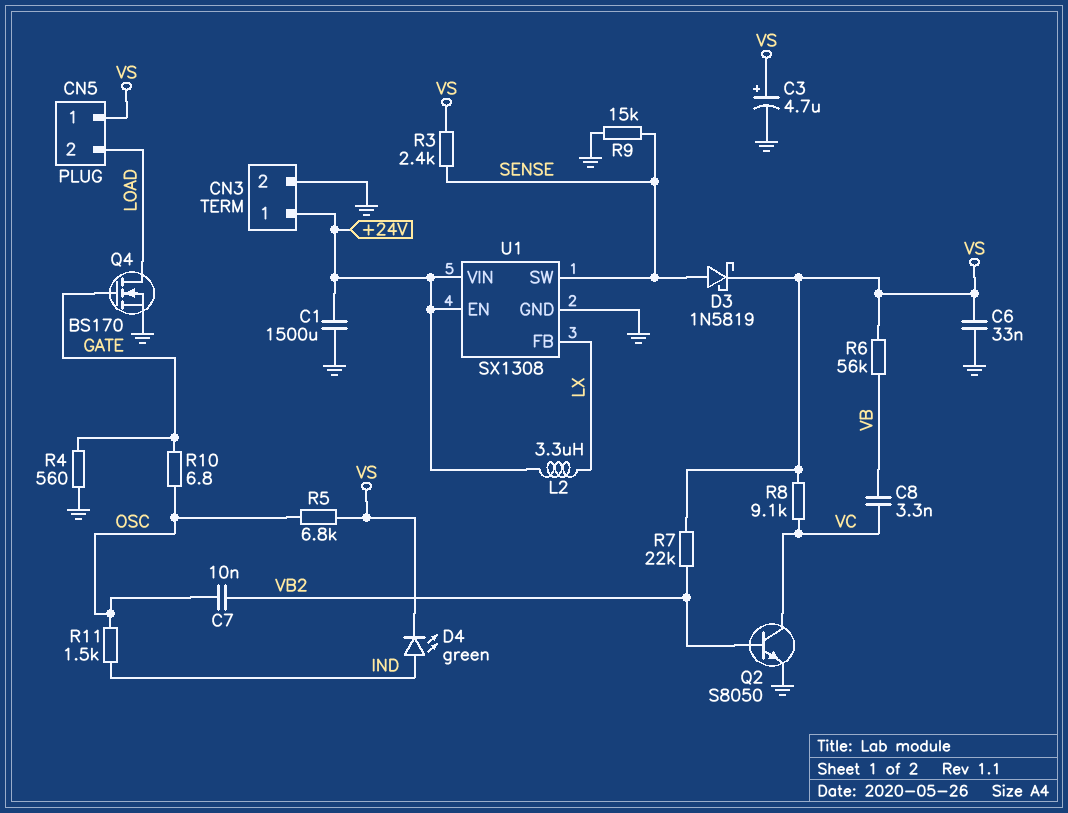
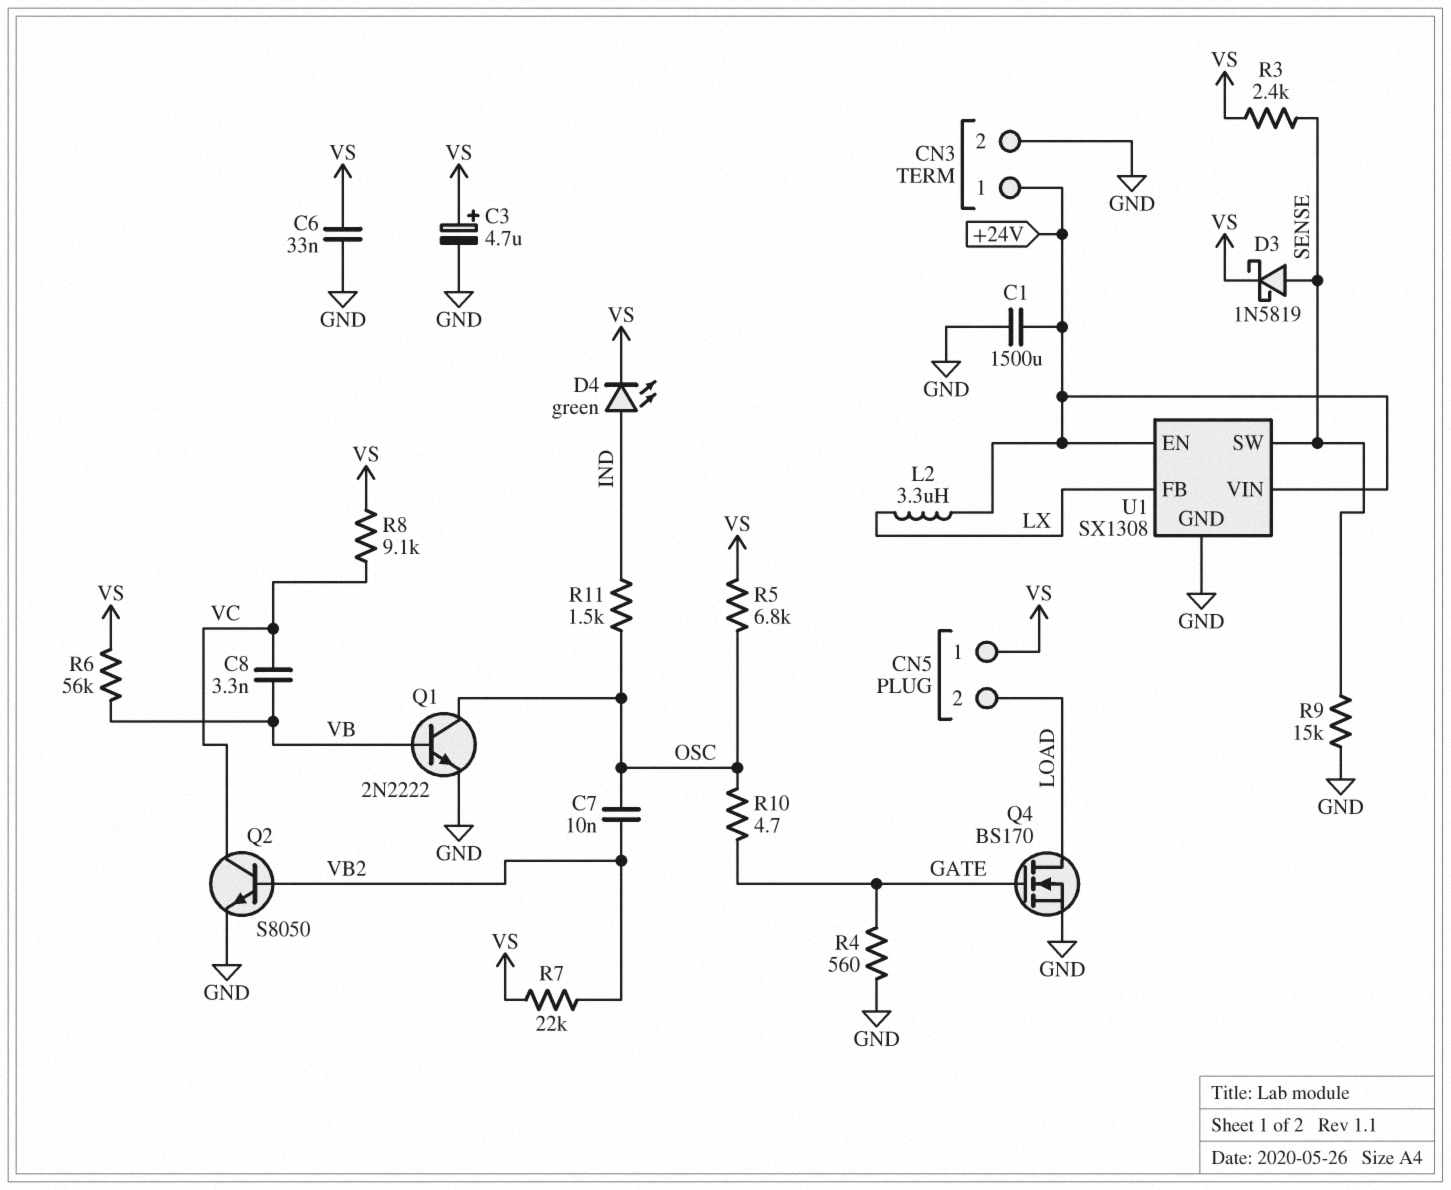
Q1: none -> NPN 2N2222 (B VB, C OSC, E GND)
R10: 6.8 (GATE, OSC) -> 4.7 (GATE, OSC)

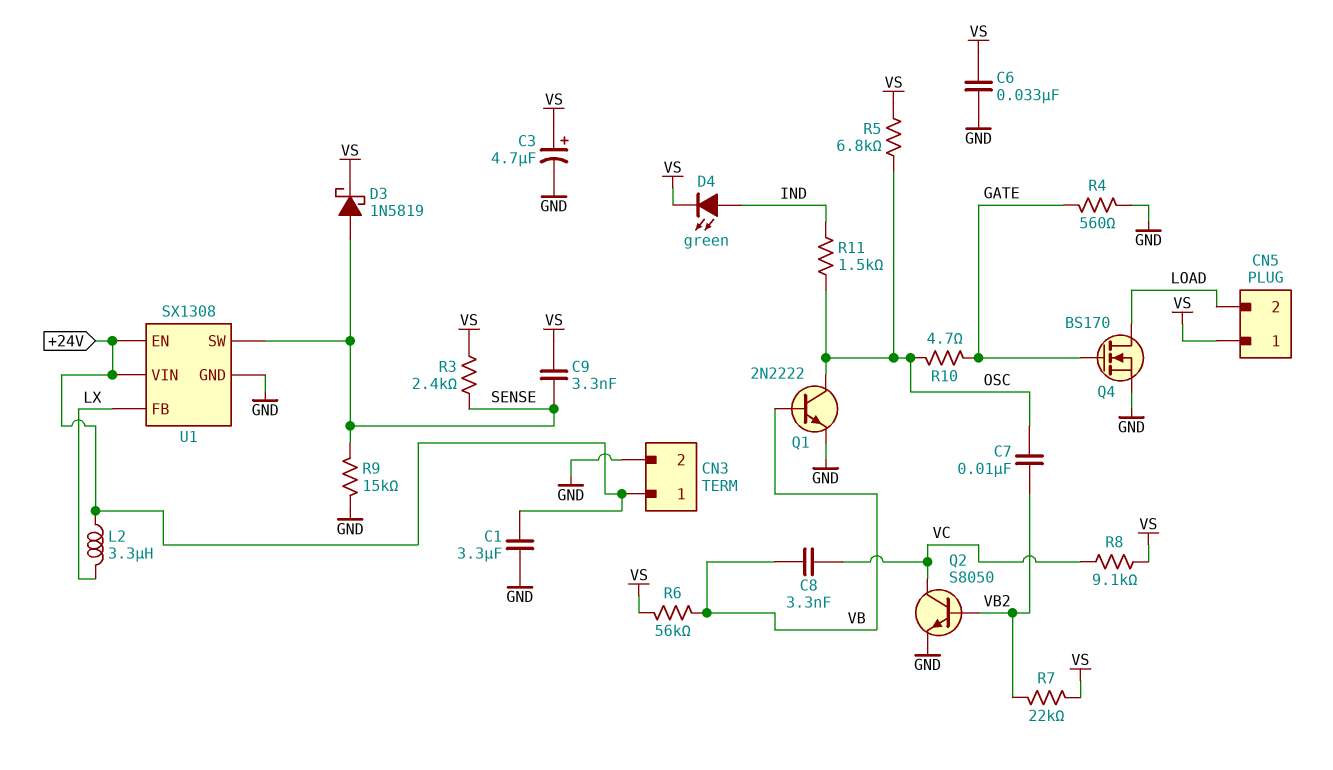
C1: 1500uF (+24V, GND) -> 3.3uF (+24V, GND)
C9: none -> 3.3nF (SENSE, VS)

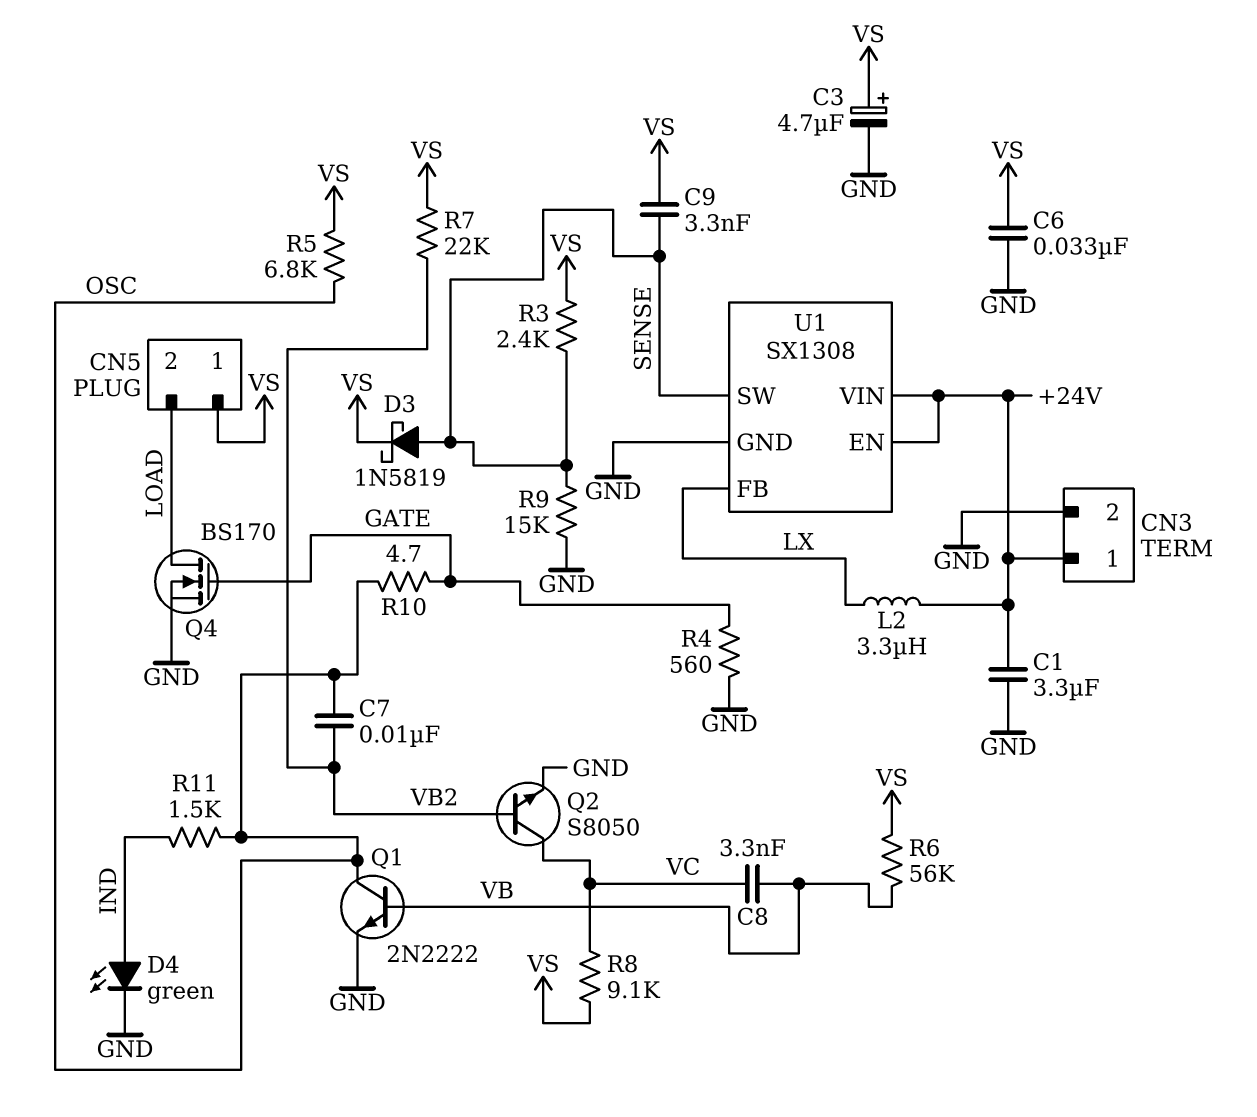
D4: LED green (A IND, K VS) -> LED green (A IND, K GND)

